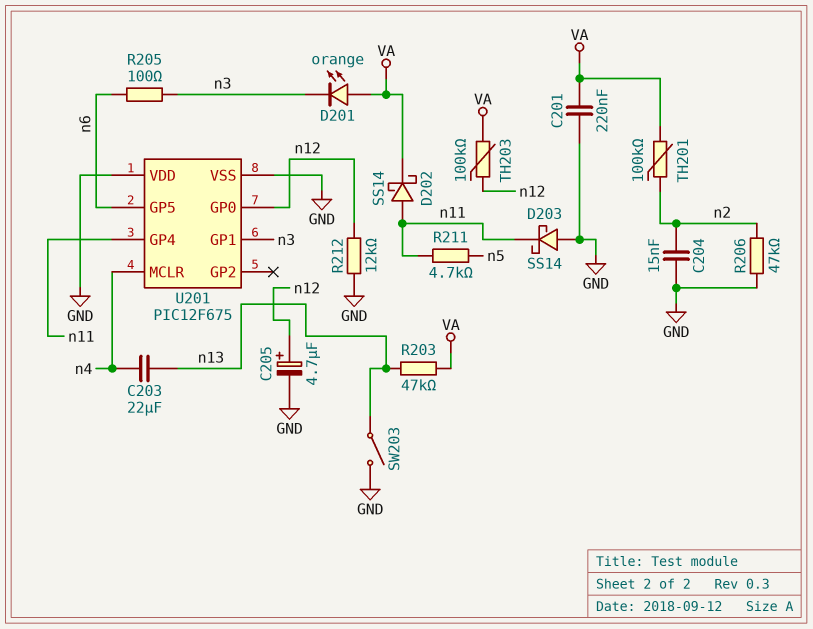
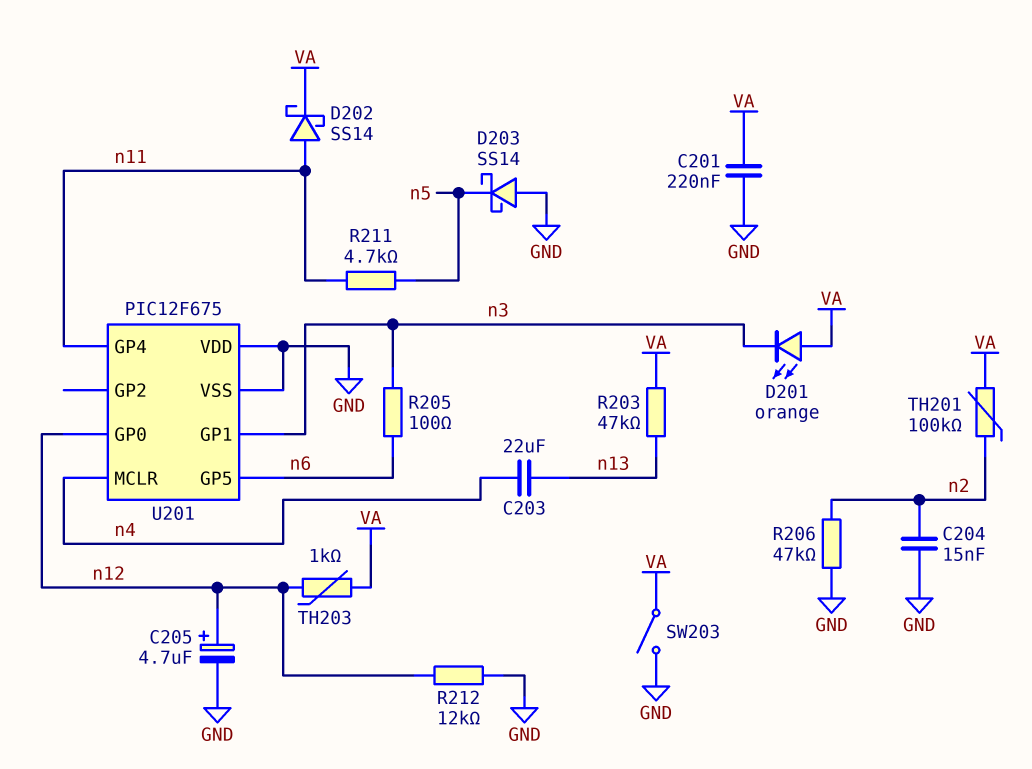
D203: schottky SS14 (A GND, K n11) -> schottky SS14 (A GND, K n5)
SW203: switch (GND, n13) -> switch (GND, VA)
TH203: 100k (VA, n12) -> 1k (VA, n12)

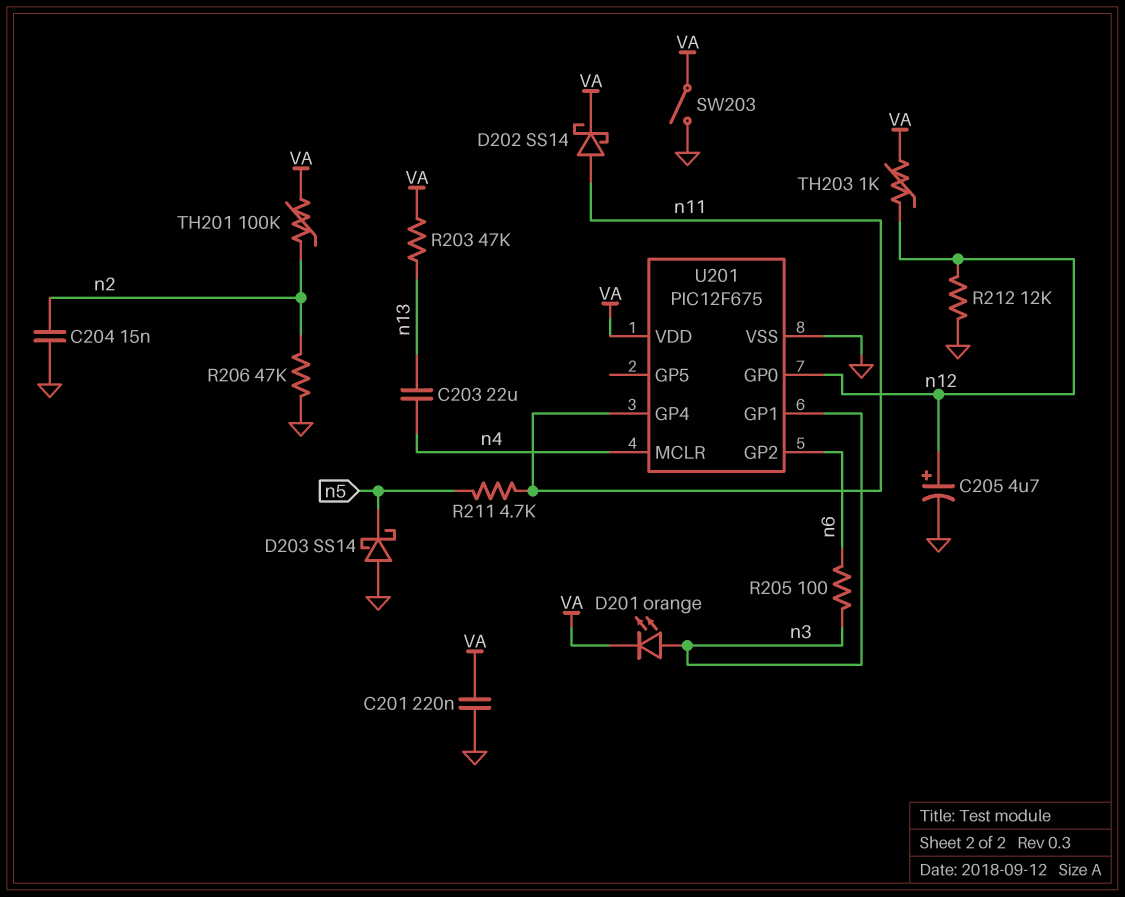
D201: LED orange (A VA, K n3) -> LED orange (A n3, K VA)
U201 pin GP2: none -> n6
U201 pin GP5: n6 -> none
U201 pin VDD: GND -> VA

